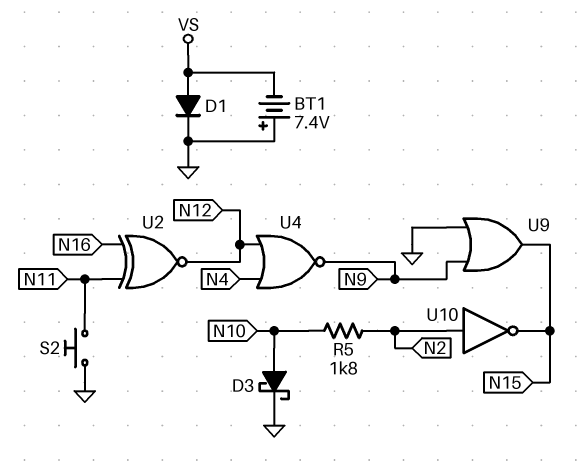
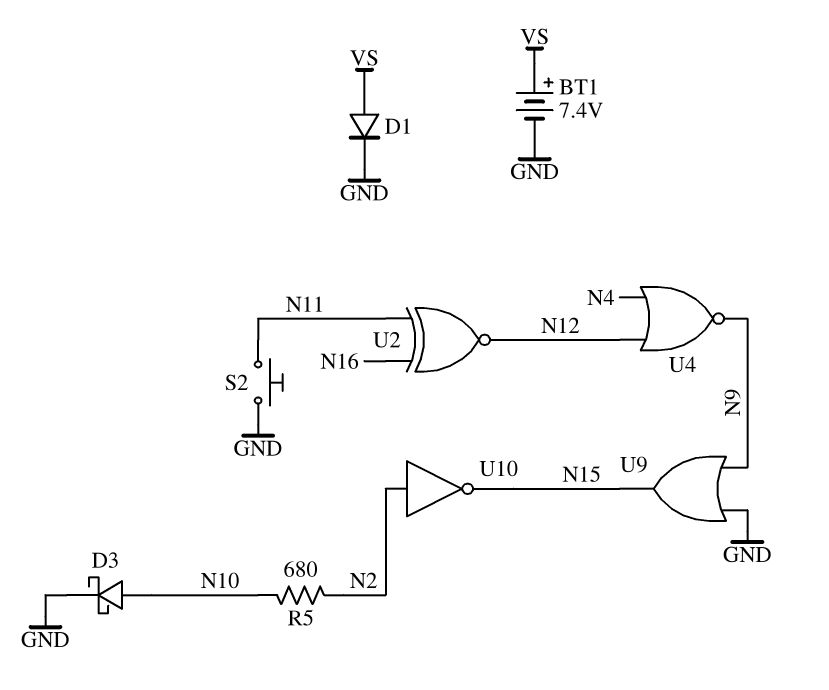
BT1: 7.4V (plus GND, minus VS) -> 7.4V (plus VS, minus GND)
R5: 1.8k (N2, N10) -> 680 (N2, N10)

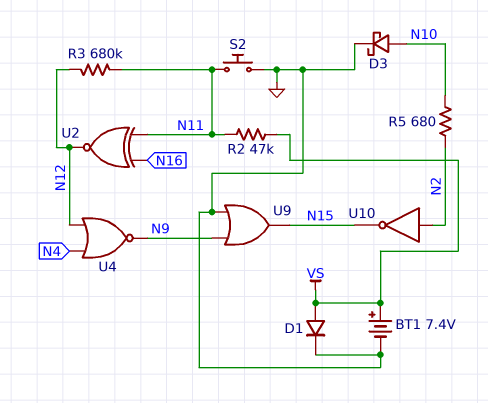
R2: none -> 47k (N11, VS)
R3: none -> 680k (N11, N12)

